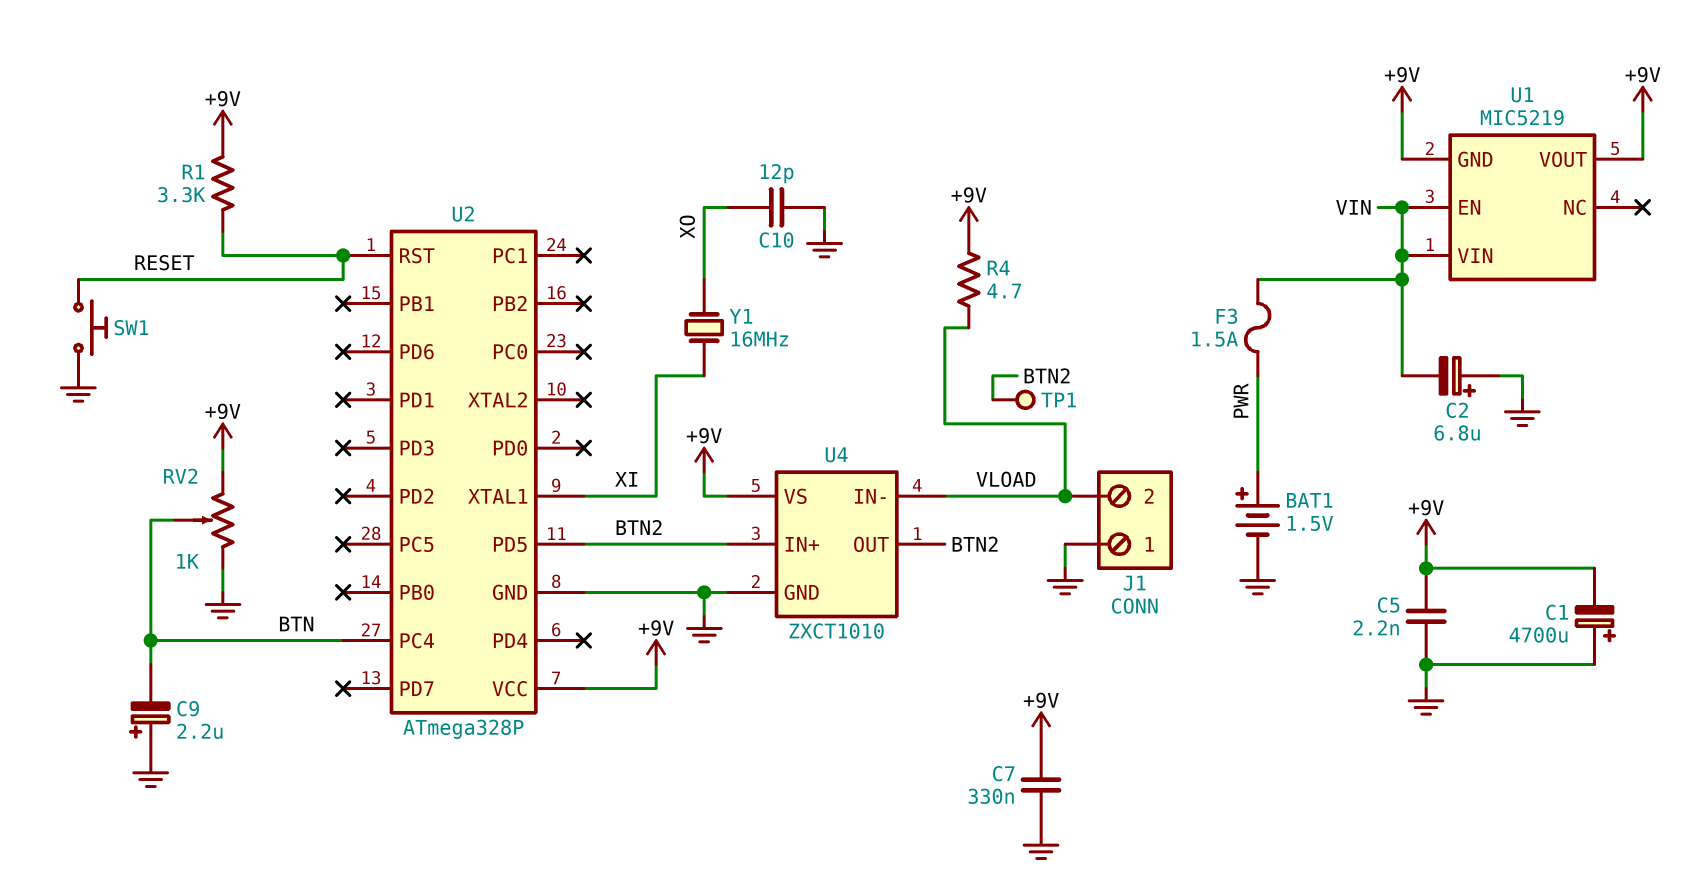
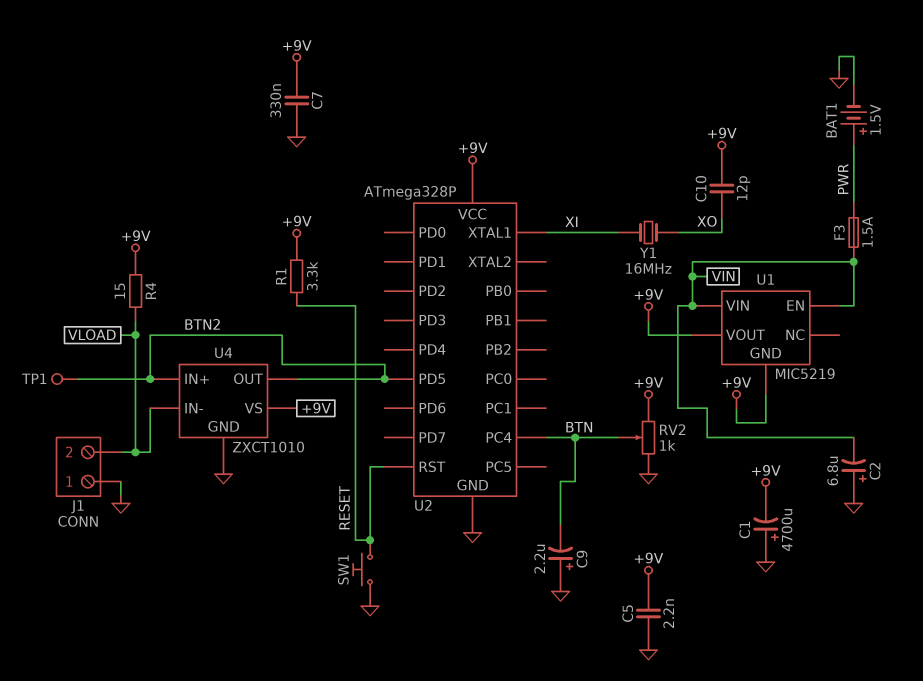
C10: 12pF (GND, XO) -> 12pF (+9V, XO)
R4: 4.7 (+9V, VLOAD) -> 15 (+9V, VLOAD)

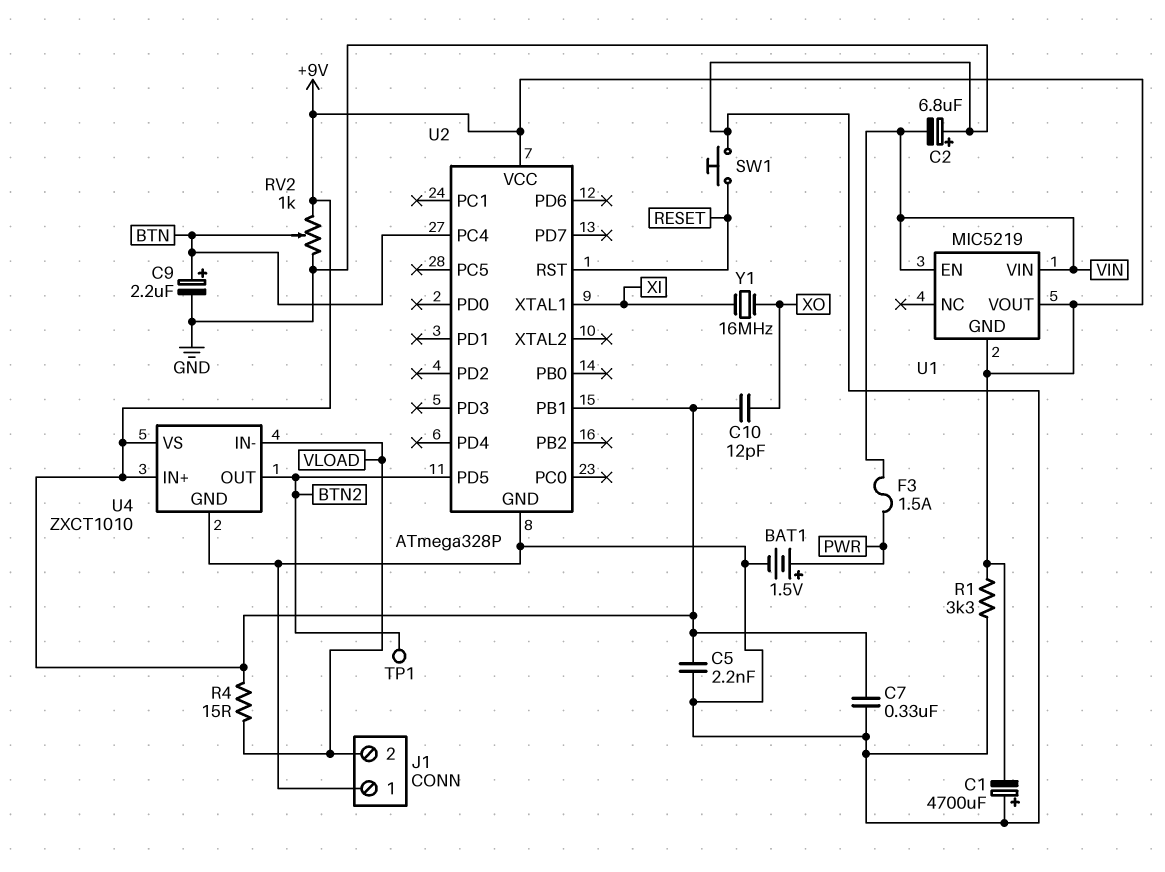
C9: 2.2uF (plus GND, minus BTN) -> 2.2uF (plus BTN, minus GND)
R1: 3.3k (+9V, RESET) -> 3.3k (+9V, GND)
U2 pin PB1: none -> +9V
U4 pin IN+: BTN2 -> +9V

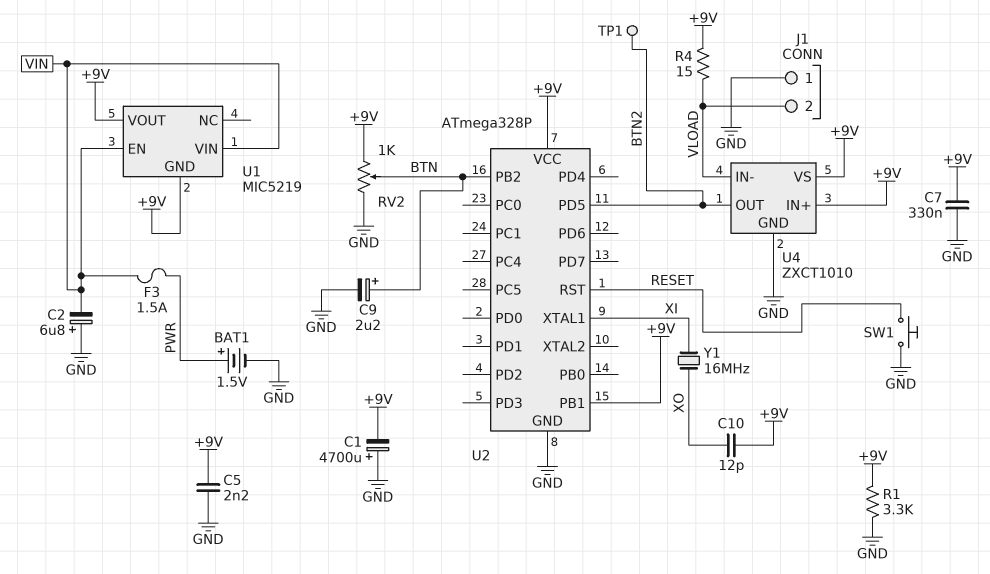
U2 pin PB2: none -> BTN
U2 pin PC4: BTN -> none

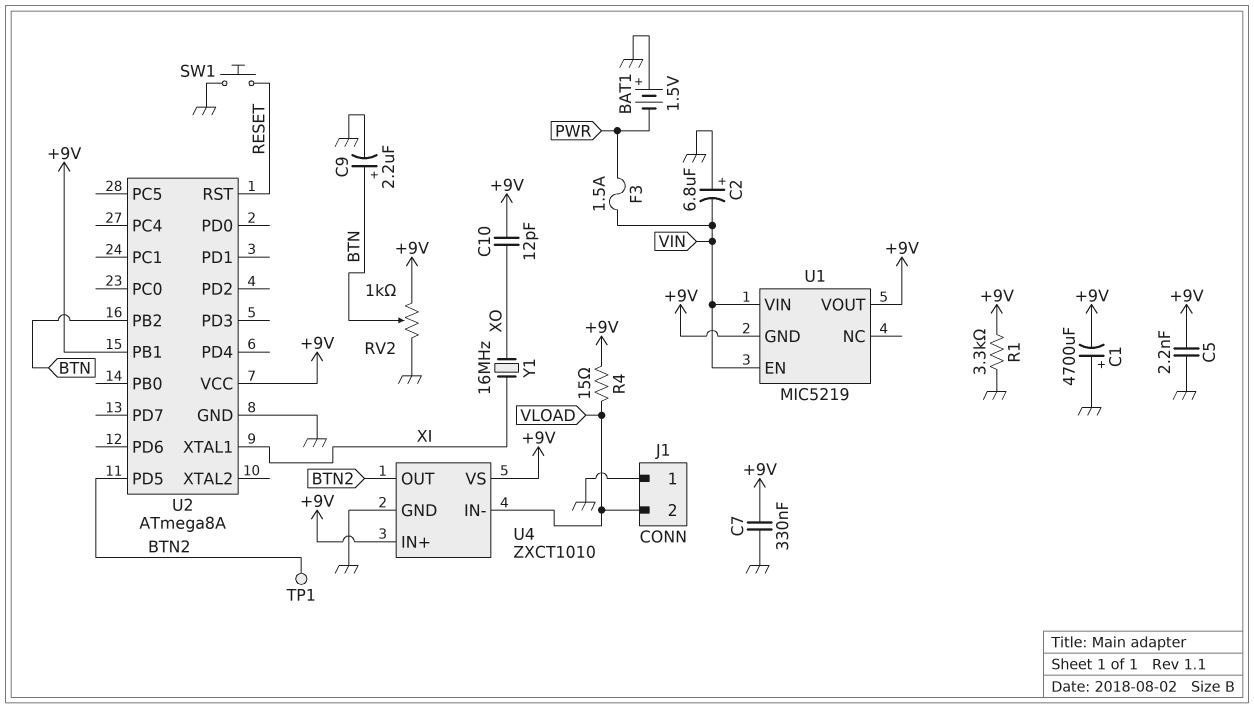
BAT1: 1.5V (plus PWR, minus GND) -> 1.5V (plus GND, minus PWR)
U2: ATmega328P -> ATmega8A

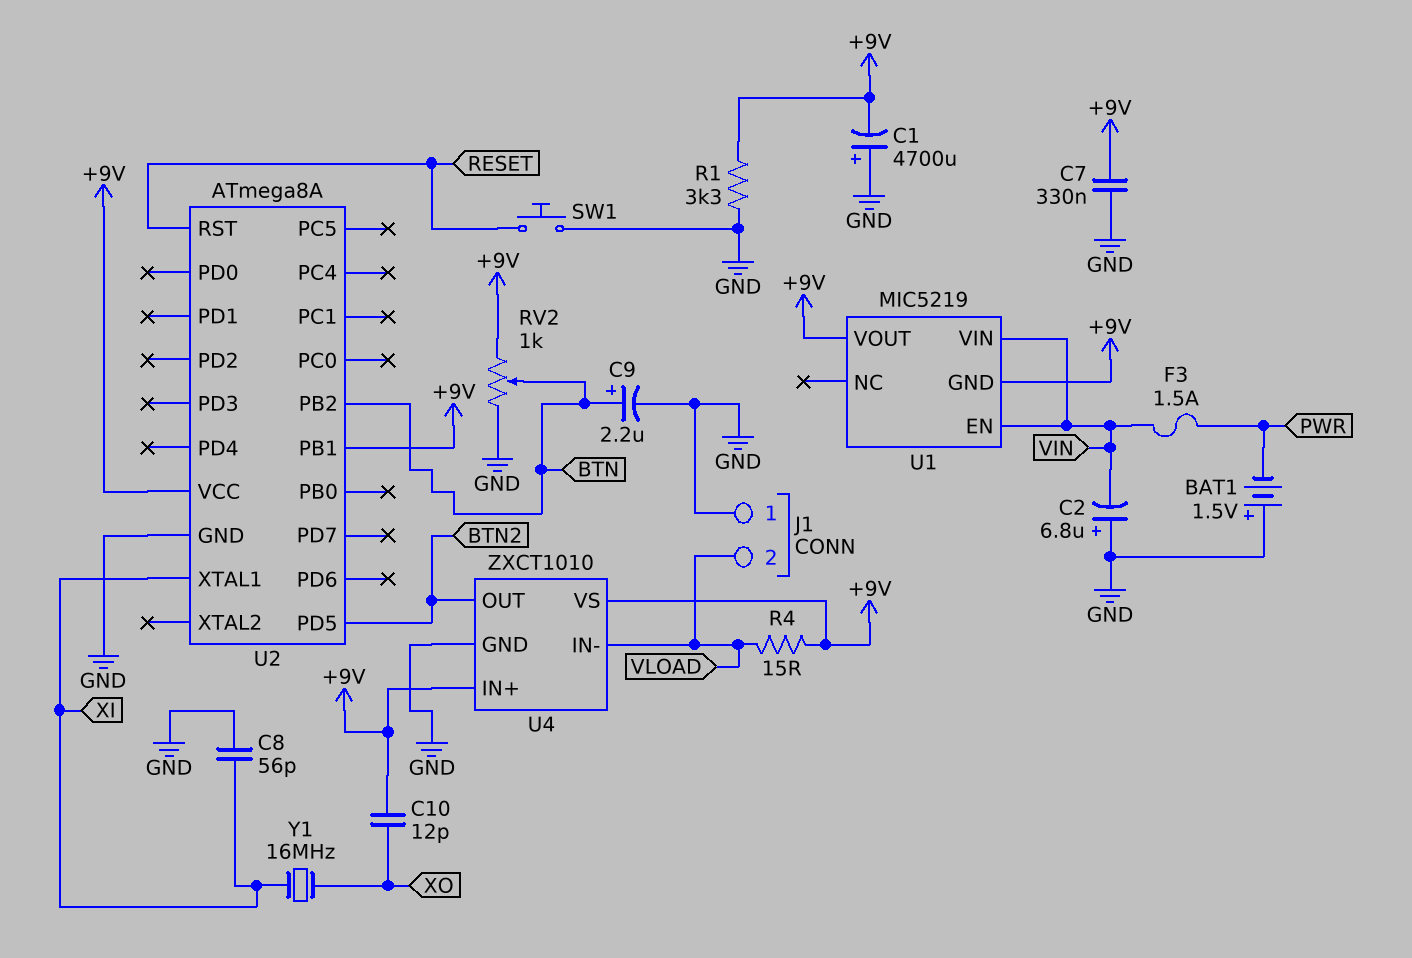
C5: 2.2nF (+9V, GND) -> none
C8: none -> 56pF (GND, XI)
TP1: test point (BTN2) -> none

